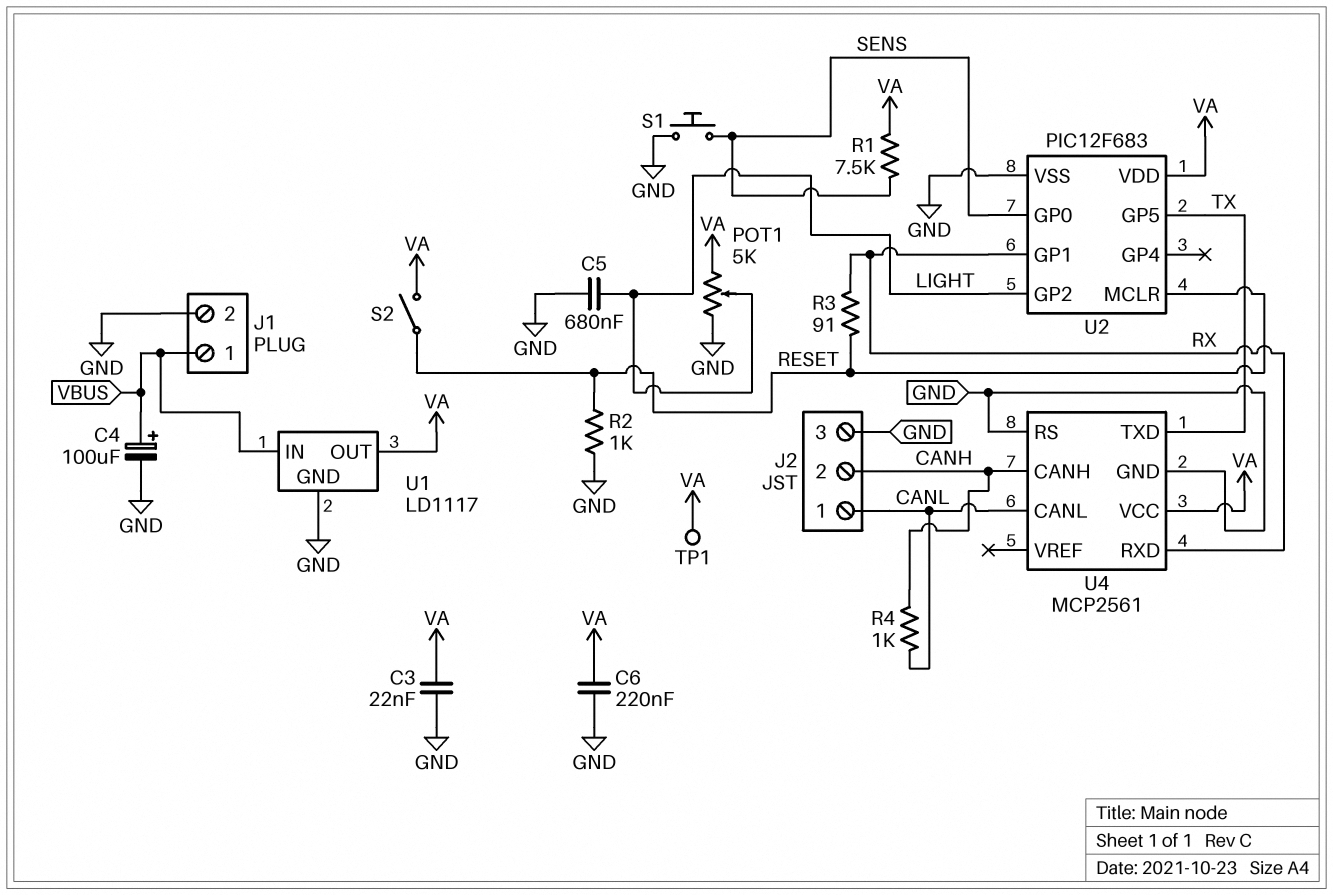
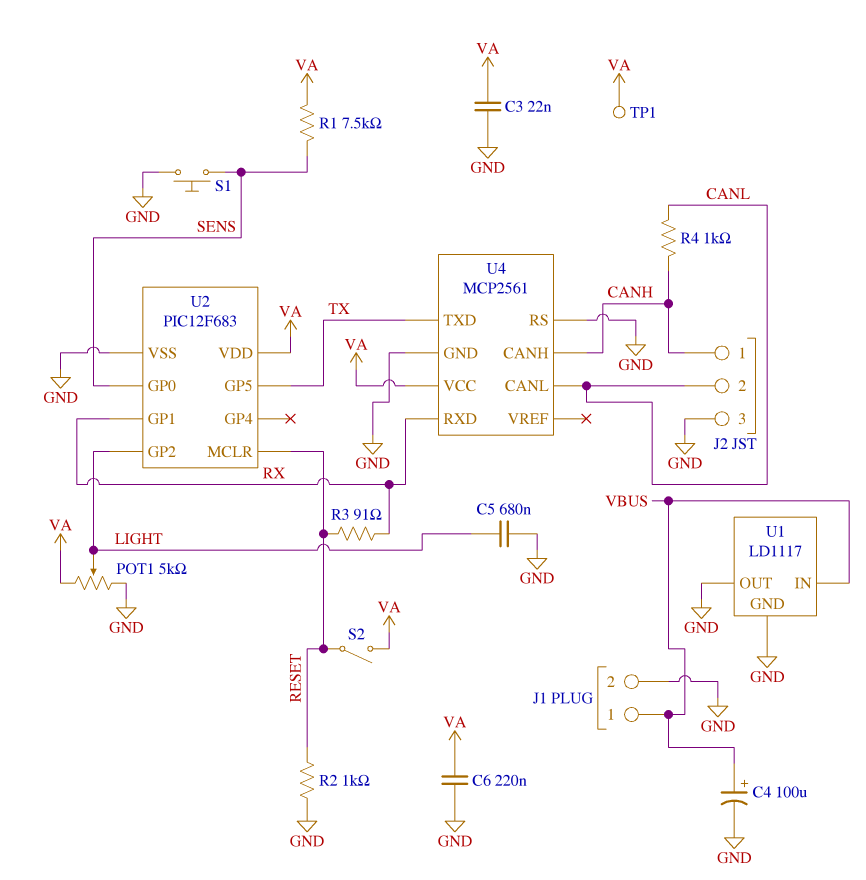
J2 pin 1: CANL -> CANH
J2 pin 2: CANH -> CANL
U1 pin OUT: VA -> GND

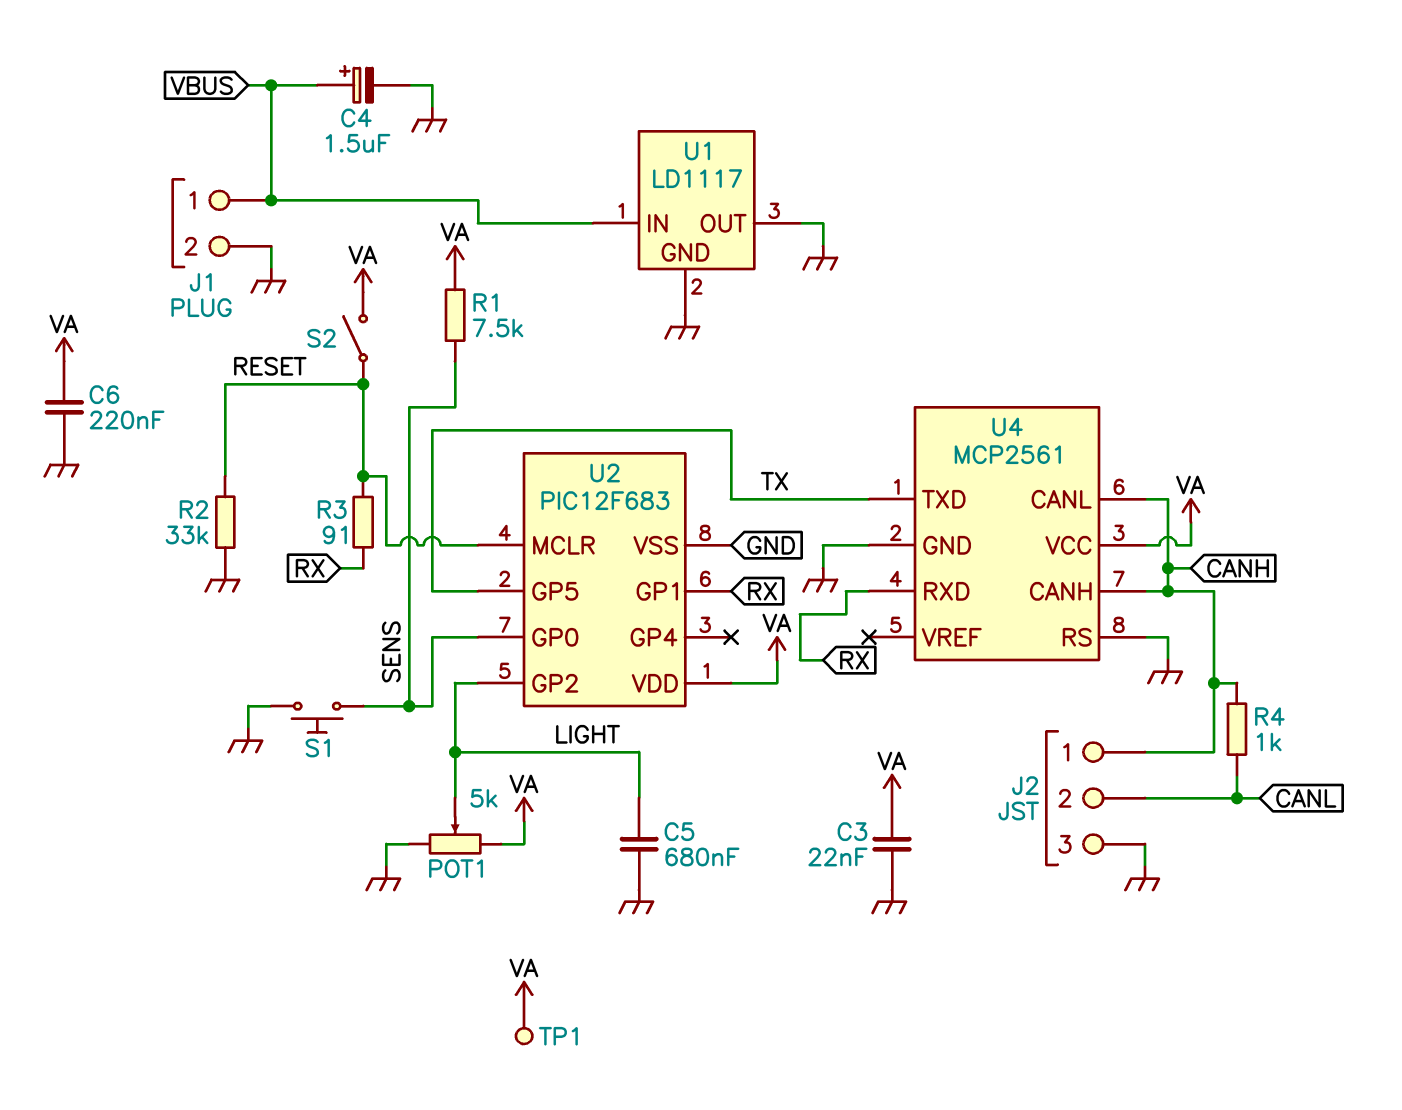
C4: 100uF (plus VBUS, minus GND) -> 1.5uF (plus VBUS, minus GND)
R2: 1k (GND, RESET) -> 33k (GND, RESET)
U4 pin CANL: CANL -> CANH

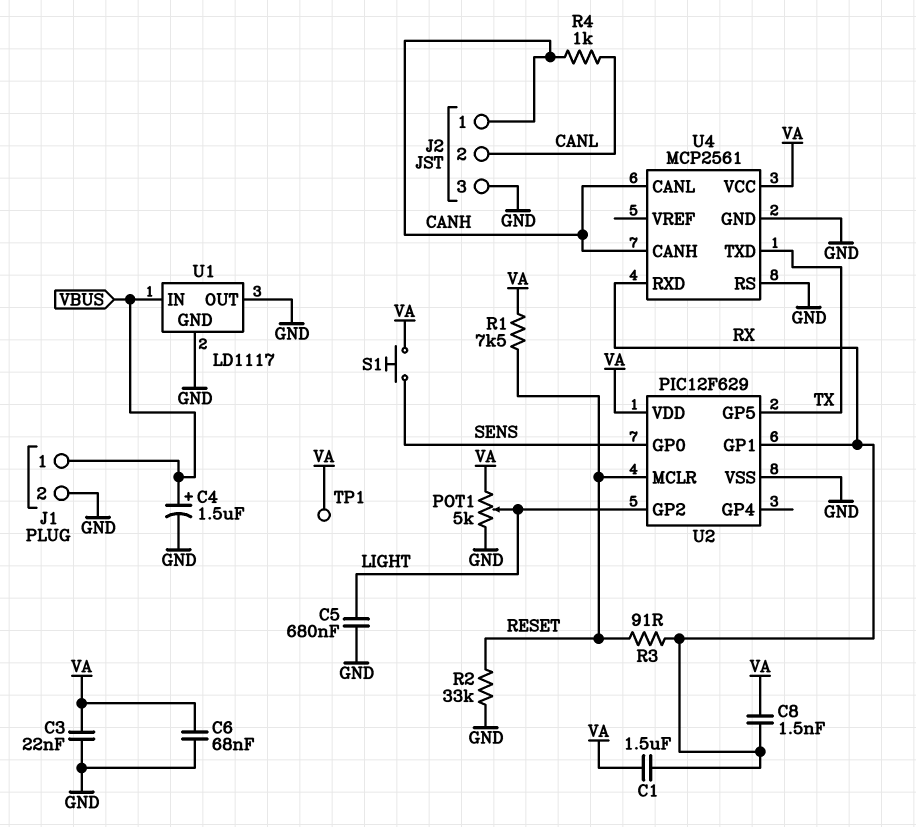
C1: none -> 1.5uF (RX, VA)
C6: 220nF (GND, VA) -> 68nF (GND, VA)
C8: none -> 1.5nF (RX, VA)
R1: 7.5k (SENS, VA) -> 7.5k (RESET, VA)
S1: button (GND, SENS) -> button (SENS, VA)
S2: switch (RESET, VA) -> none
U2: PIC12F683 -> PIC12F629

